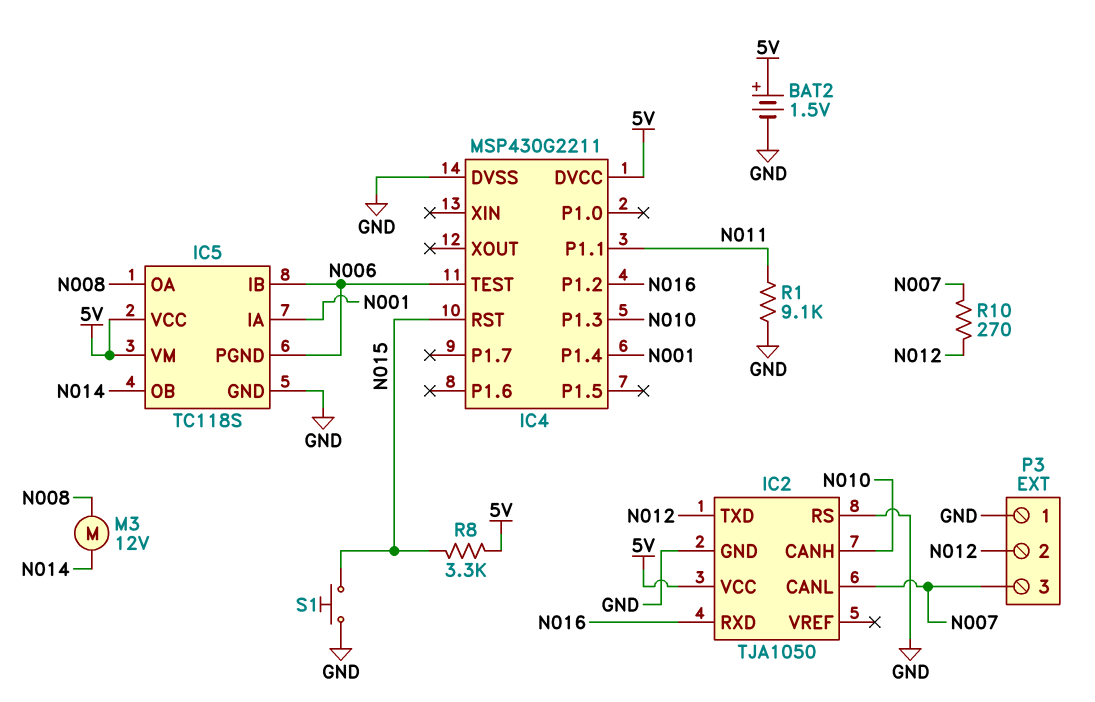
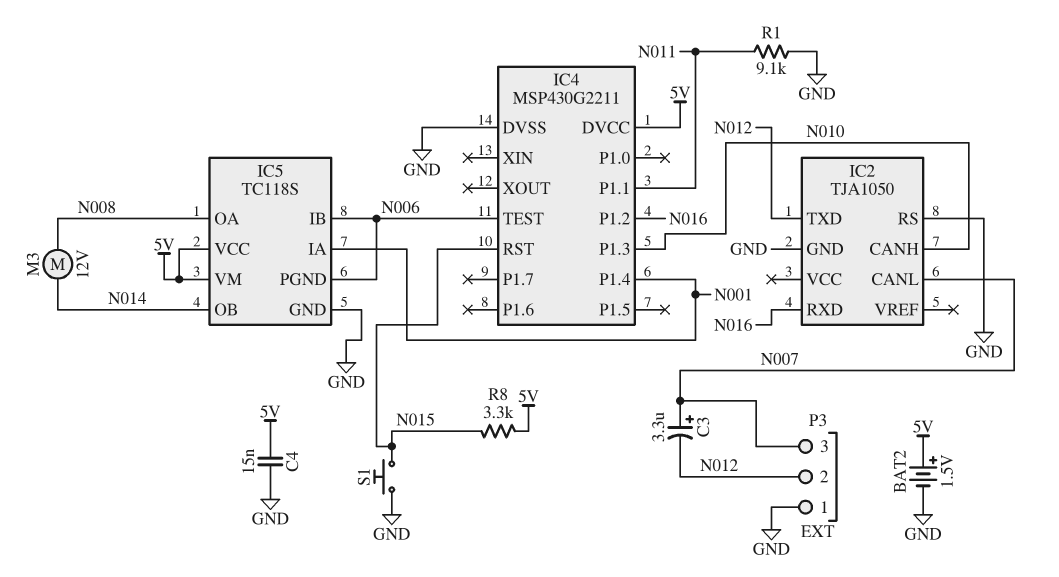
C3: none -> 3.3uF (plus N007, minus N012)
C4: none -> 15nF (5V, GND)
IC2 pin VCC: 5V -> none
R10: 270 (N007, N012) -> none

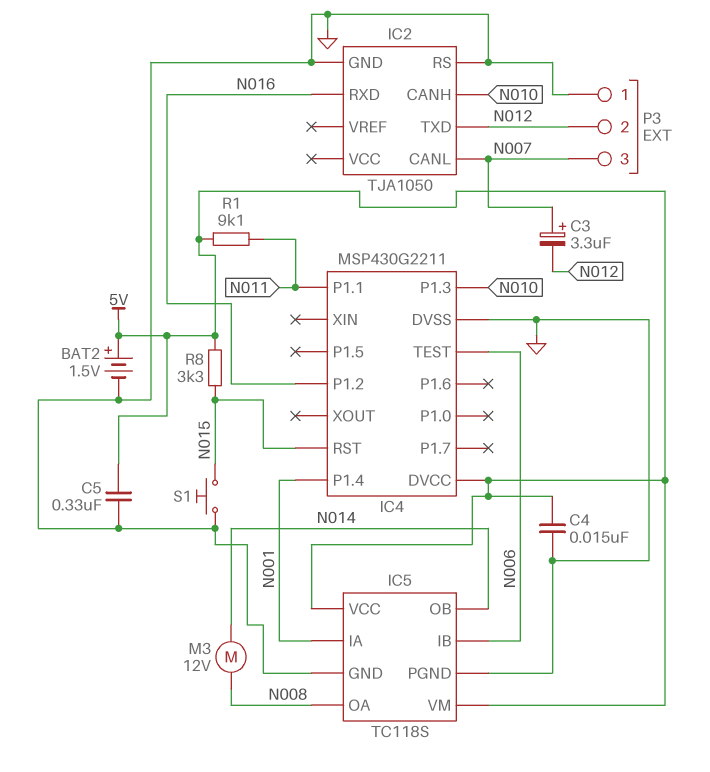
C5: none -> 330nF (5V, GND)
IC5 pin PGND: N006 -> GND
R1: 9.1k (GND, N011) -> 9.1k (5V, N011)

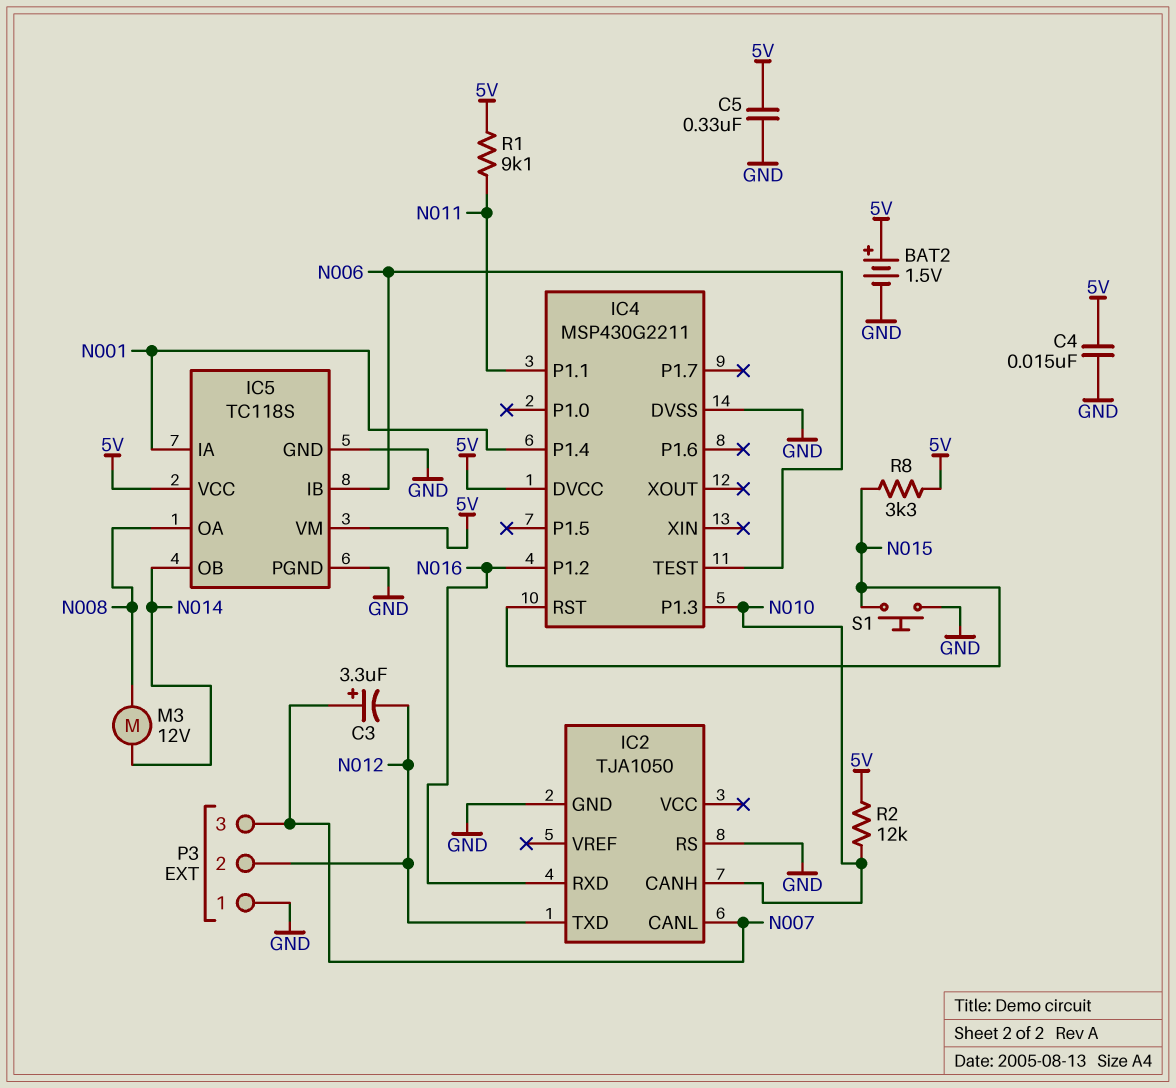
R2: none -> 12k (5V, N010)

